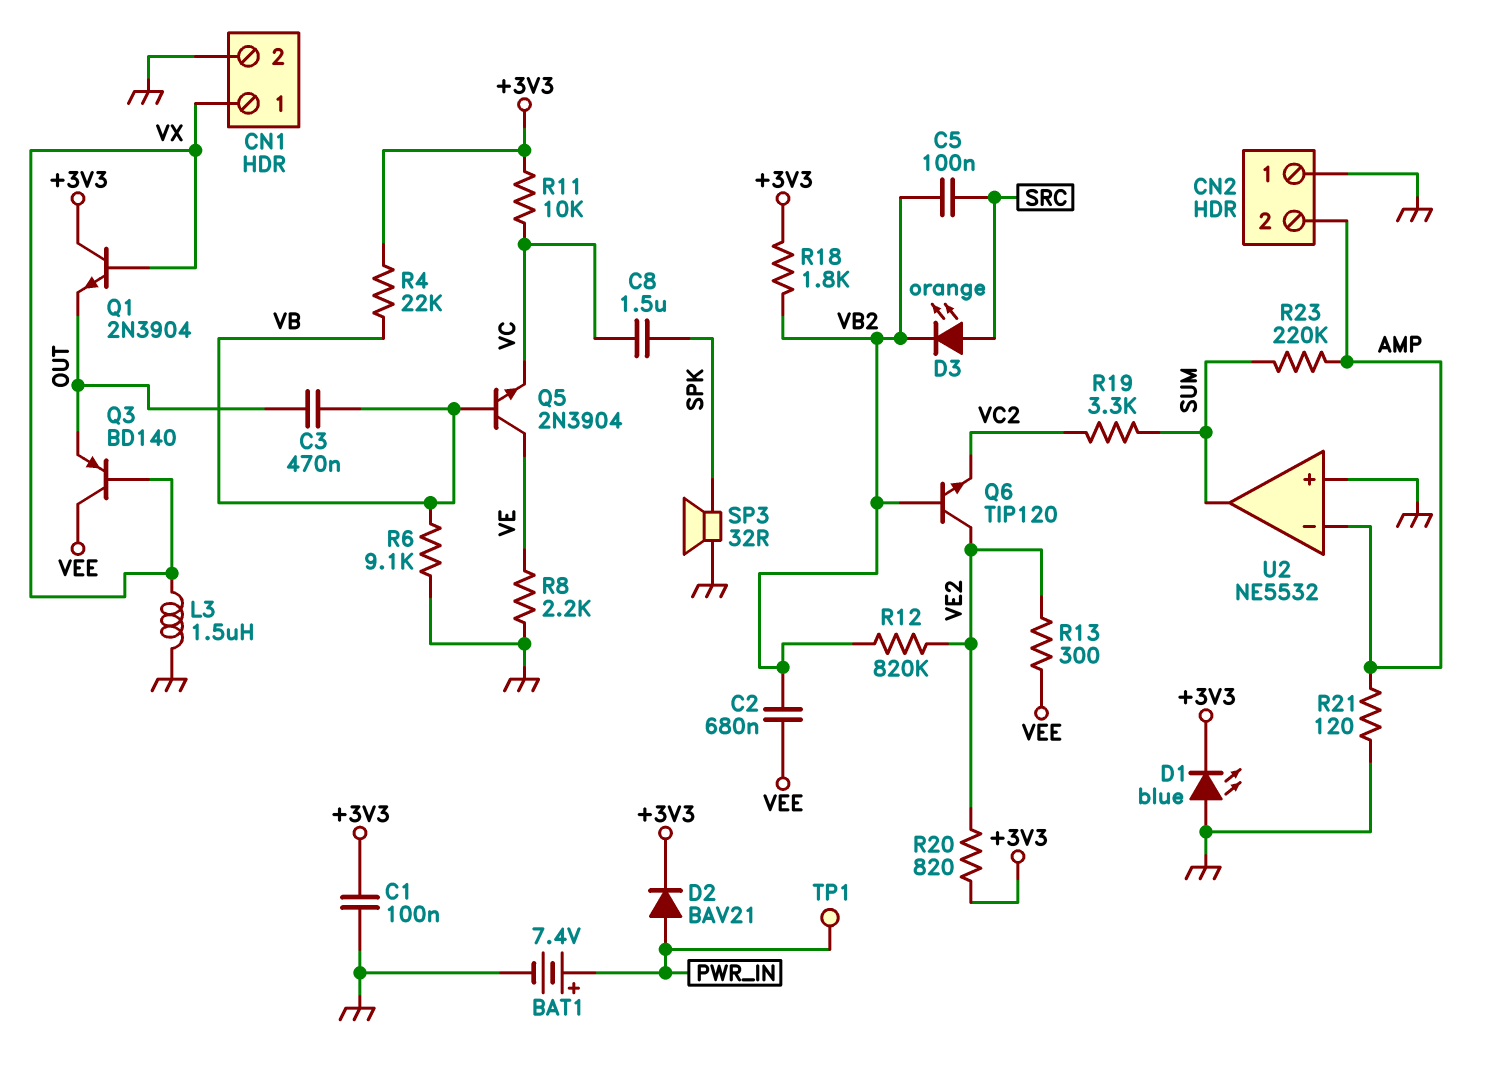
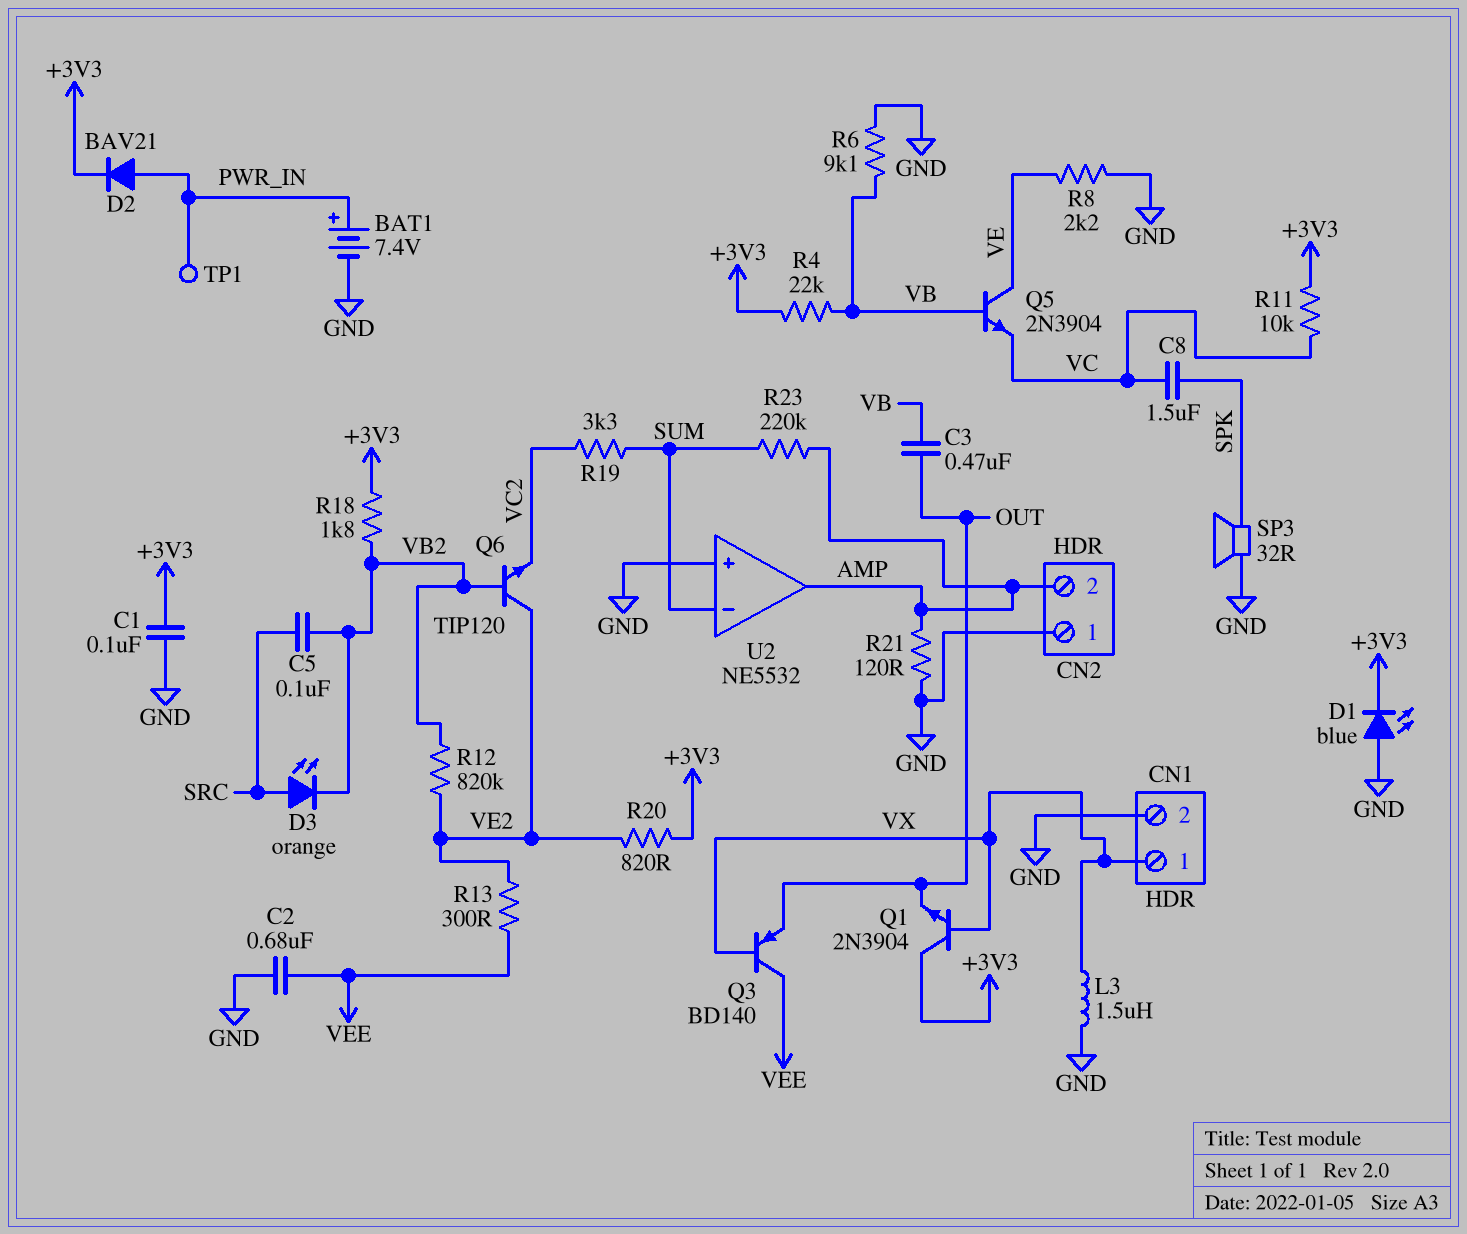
C2: 680nF (VB2, VEE) -> 680nF (GND, VEE)
U2 pin in-: AMP -> SUM
U2 pin out: SUM -> AMP

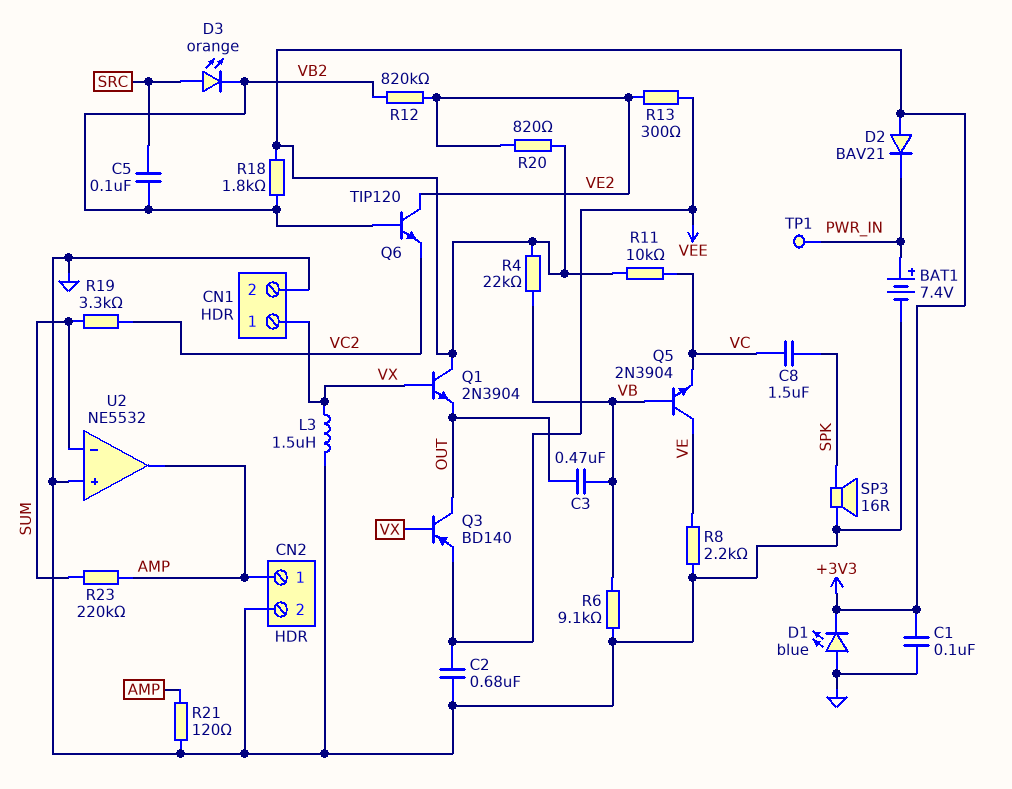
CN2 pin 1: GND -> AMP
CN2 pin 2: AMP -> GND
D2: diode BAV21 (A PWR_IN, K +3V3) -> diode BAV21 (A +3V3, K PWR_IN)
Q3: PNP BD140 (B VX, C VEE, E OUT) -> PNP BD140 (B VX, C OUT, E VEE)
SP3: speaker 32R (GND, SPK) -> speaker 16R (GND, SPK)

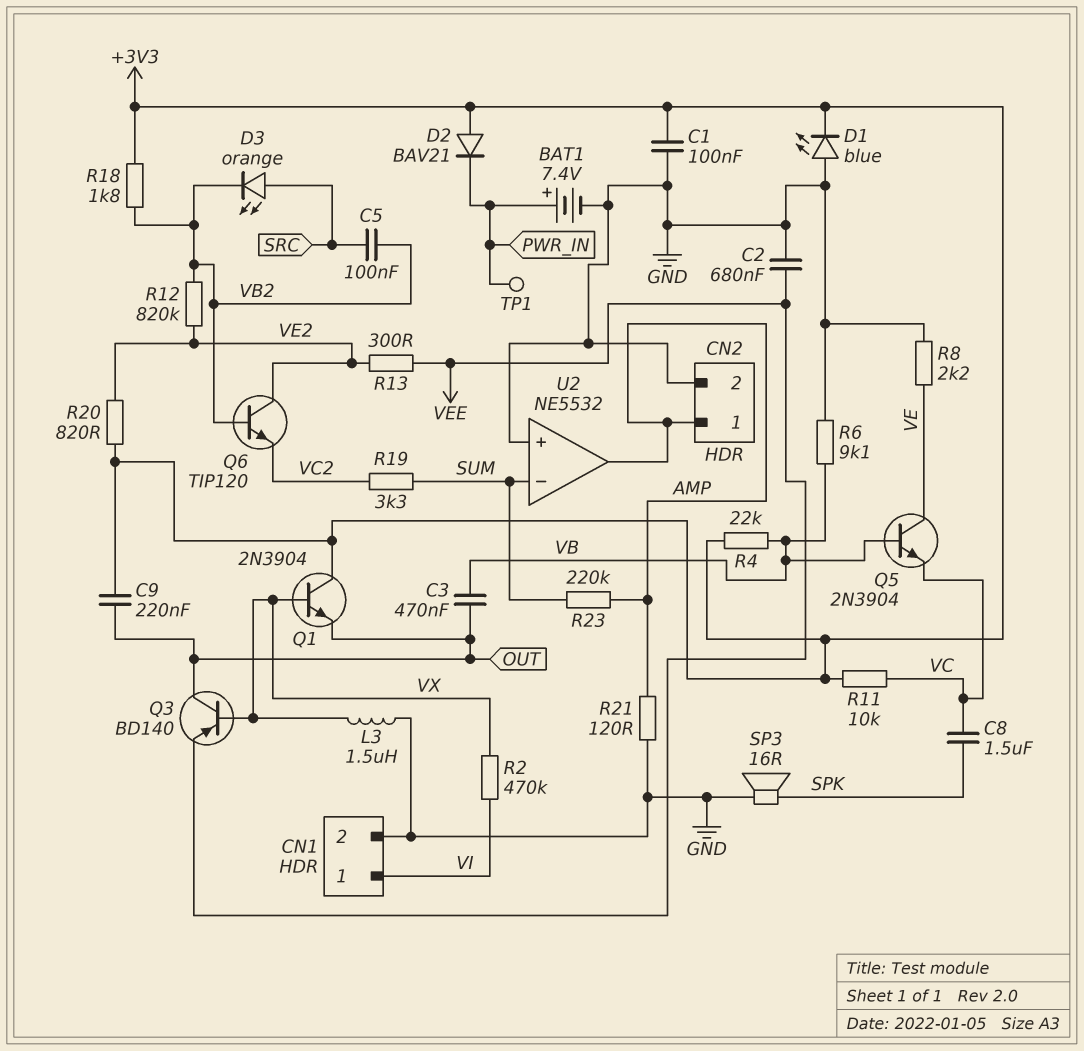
C9: none -> 220nF (+3V3, OUT)
CN1 pin 1: VX -> VI
R2: none -> 470k (VI, VX)

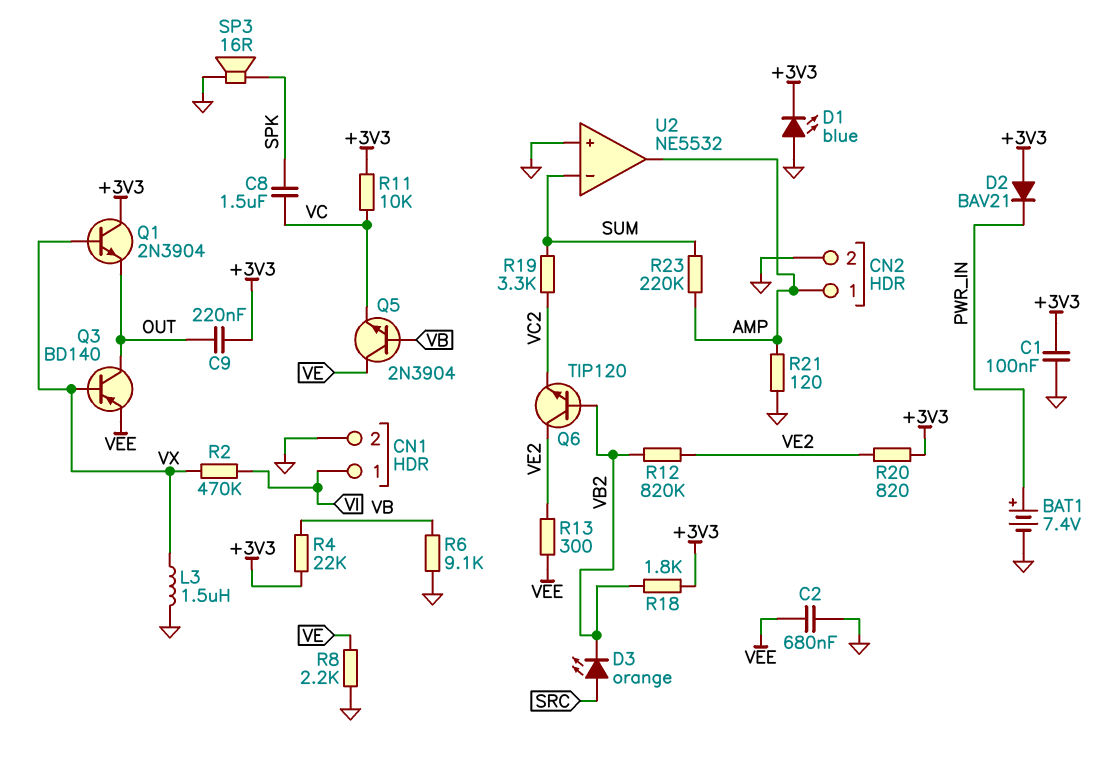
C3: 470nF (OUT, VB) -> none
C5: 100nF (SRC, VB2) -> none
TP1: test point (PWR_IN) -> none

